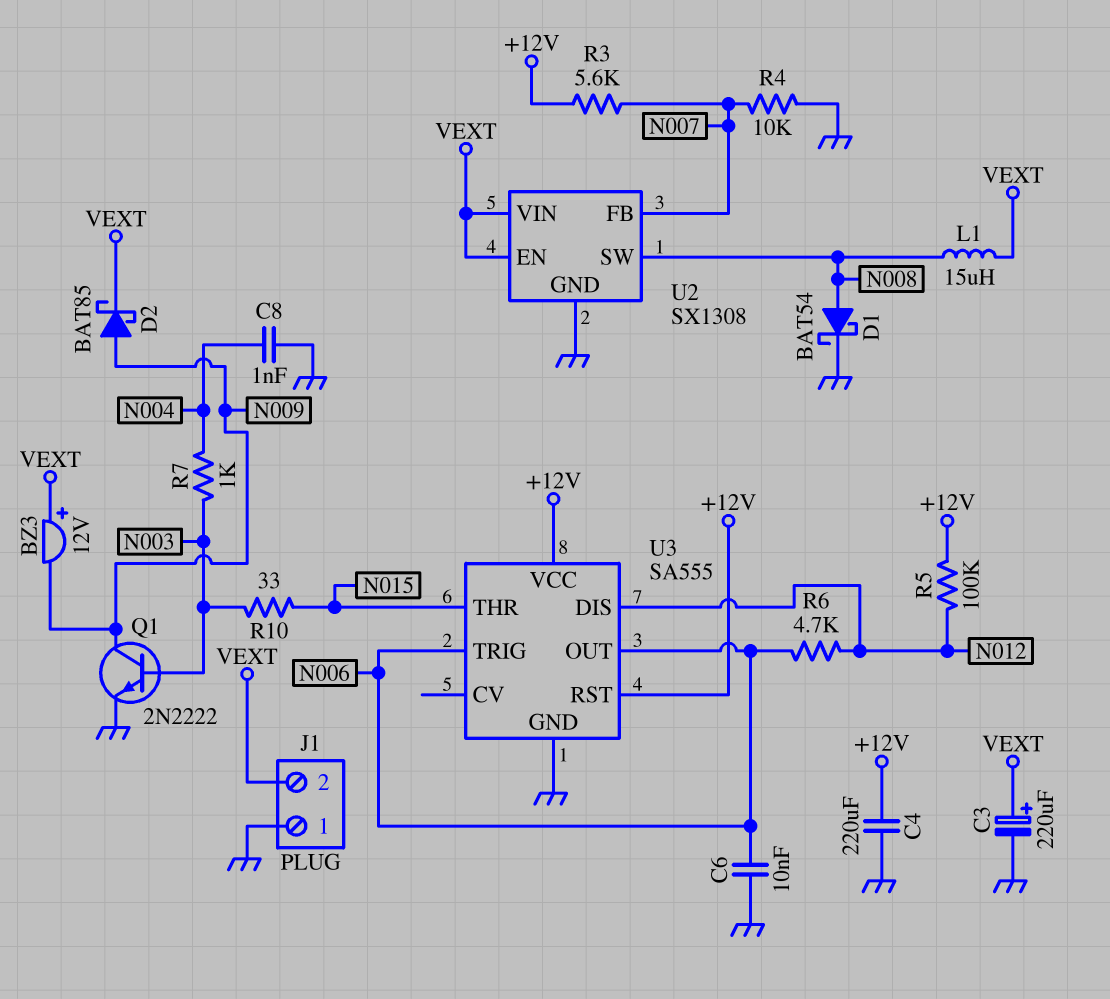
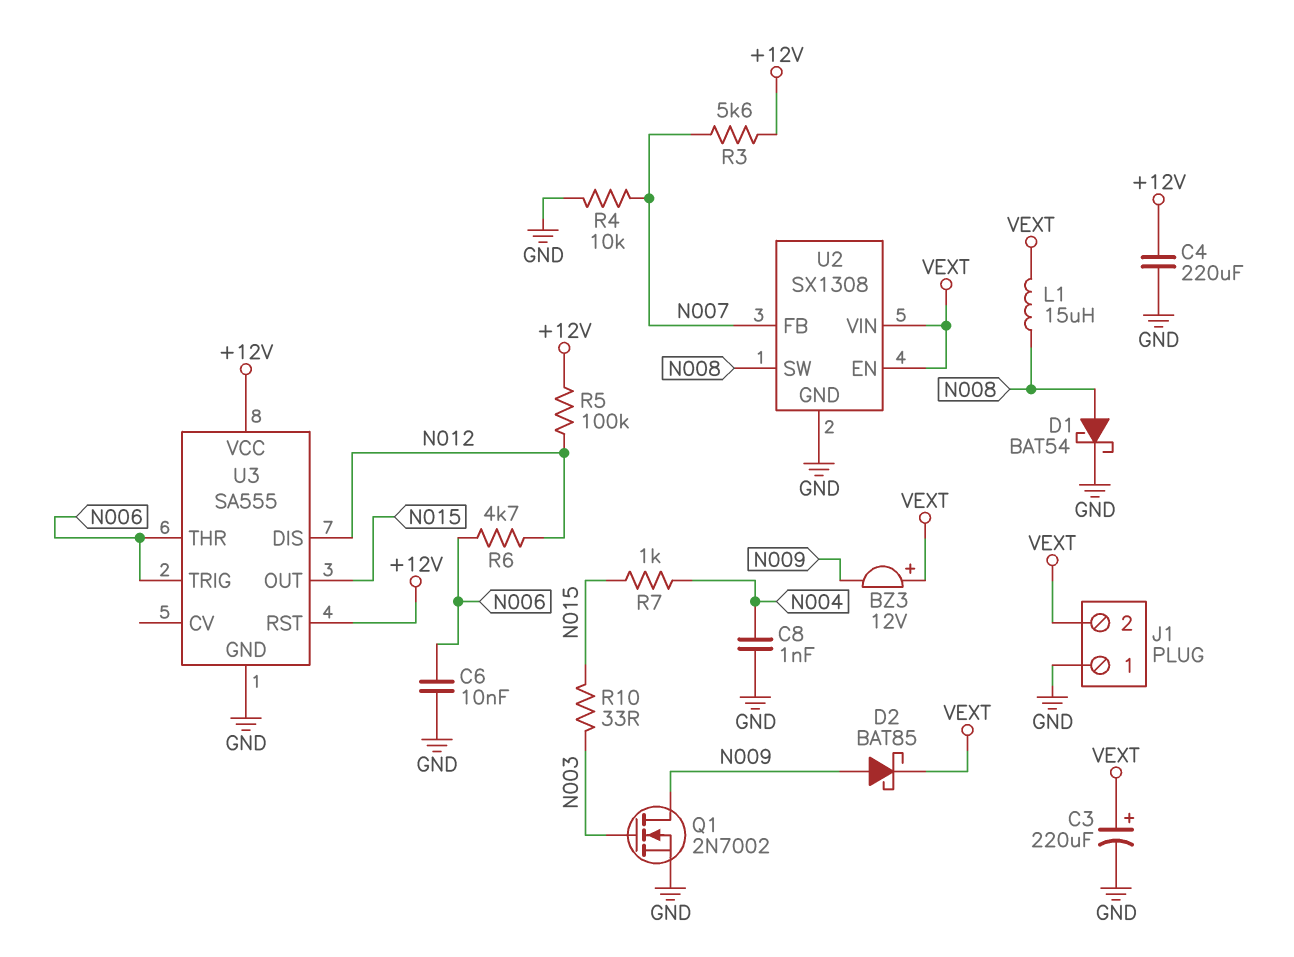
Q1: NPN 2N2222 (B N003, C N009, E GND) -> NMOS 2N7002 (G N003, D N009, S GND)
R7: 1k (N003, N004) -> 1k (N004, N015)
U3 pin OUT: N006 -> N015
U3 pin THR: N015 -> N006

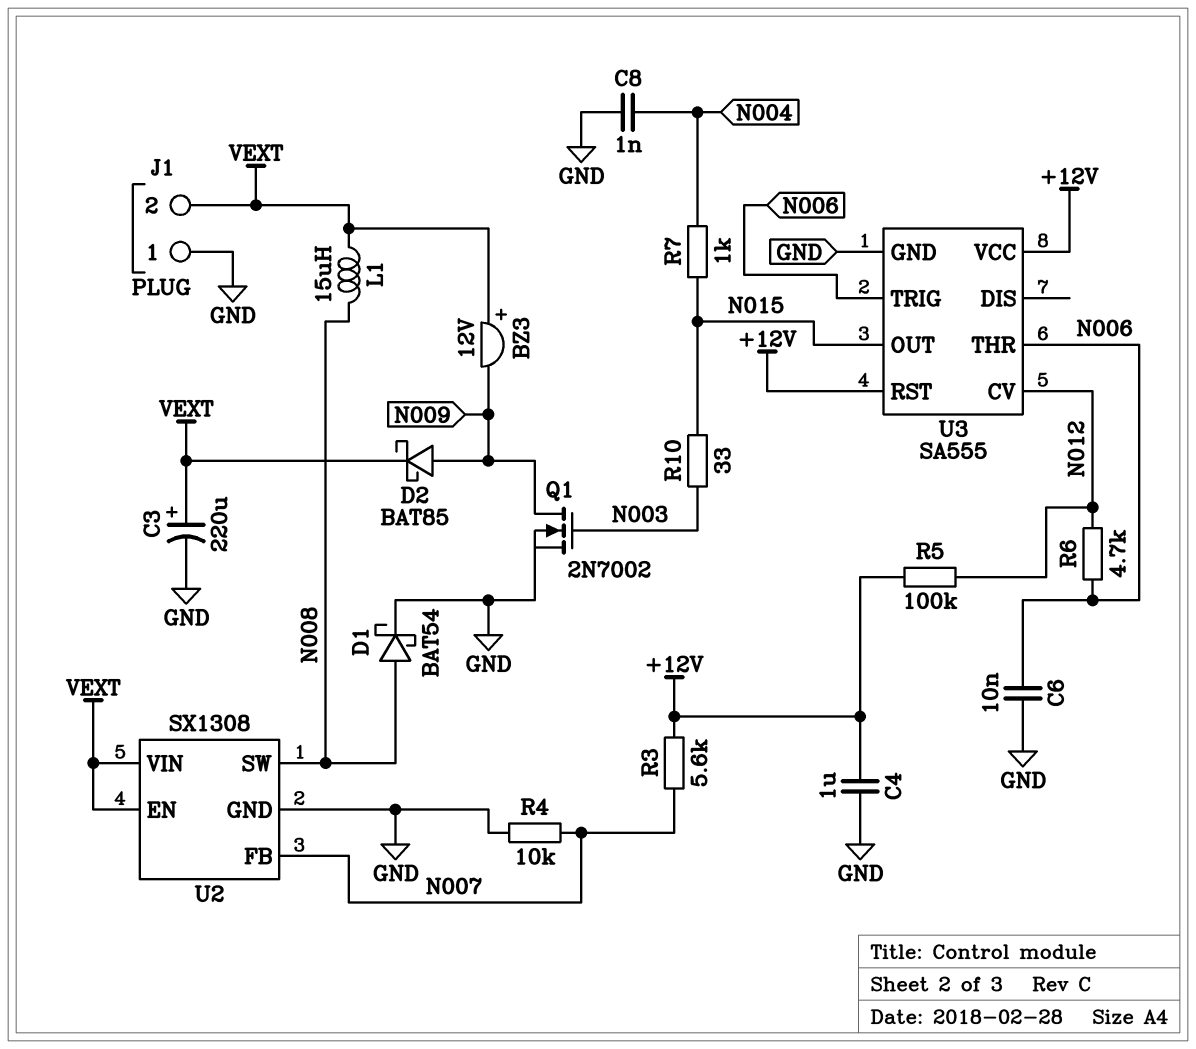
C4: 220uF (+12V, GND) -> 1uF (+12V, GND)
U3 pin CV: none -> N012
U3 pin DIS: N012 -> none

